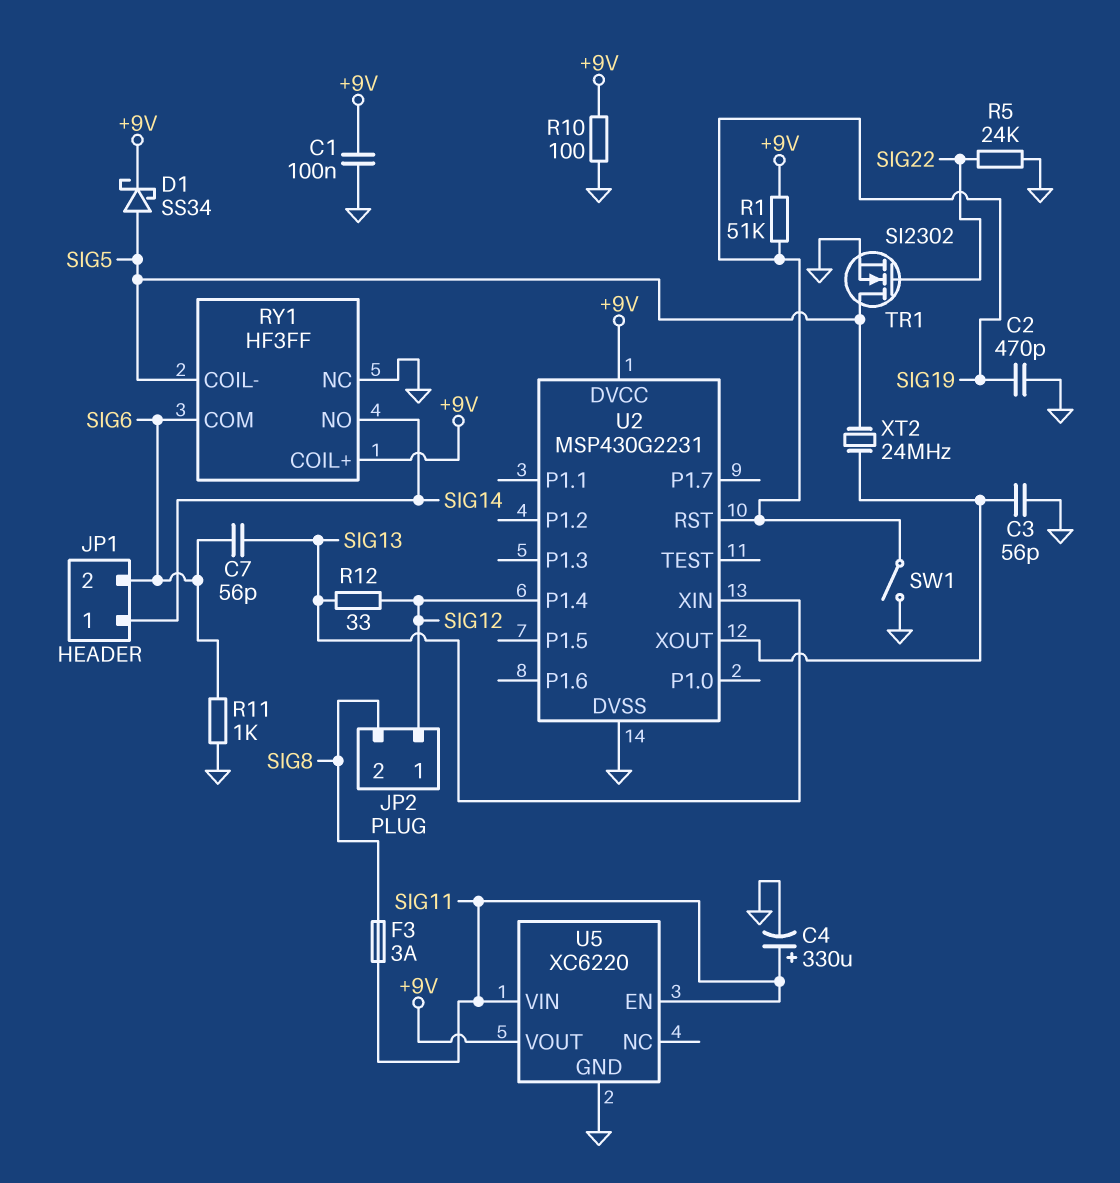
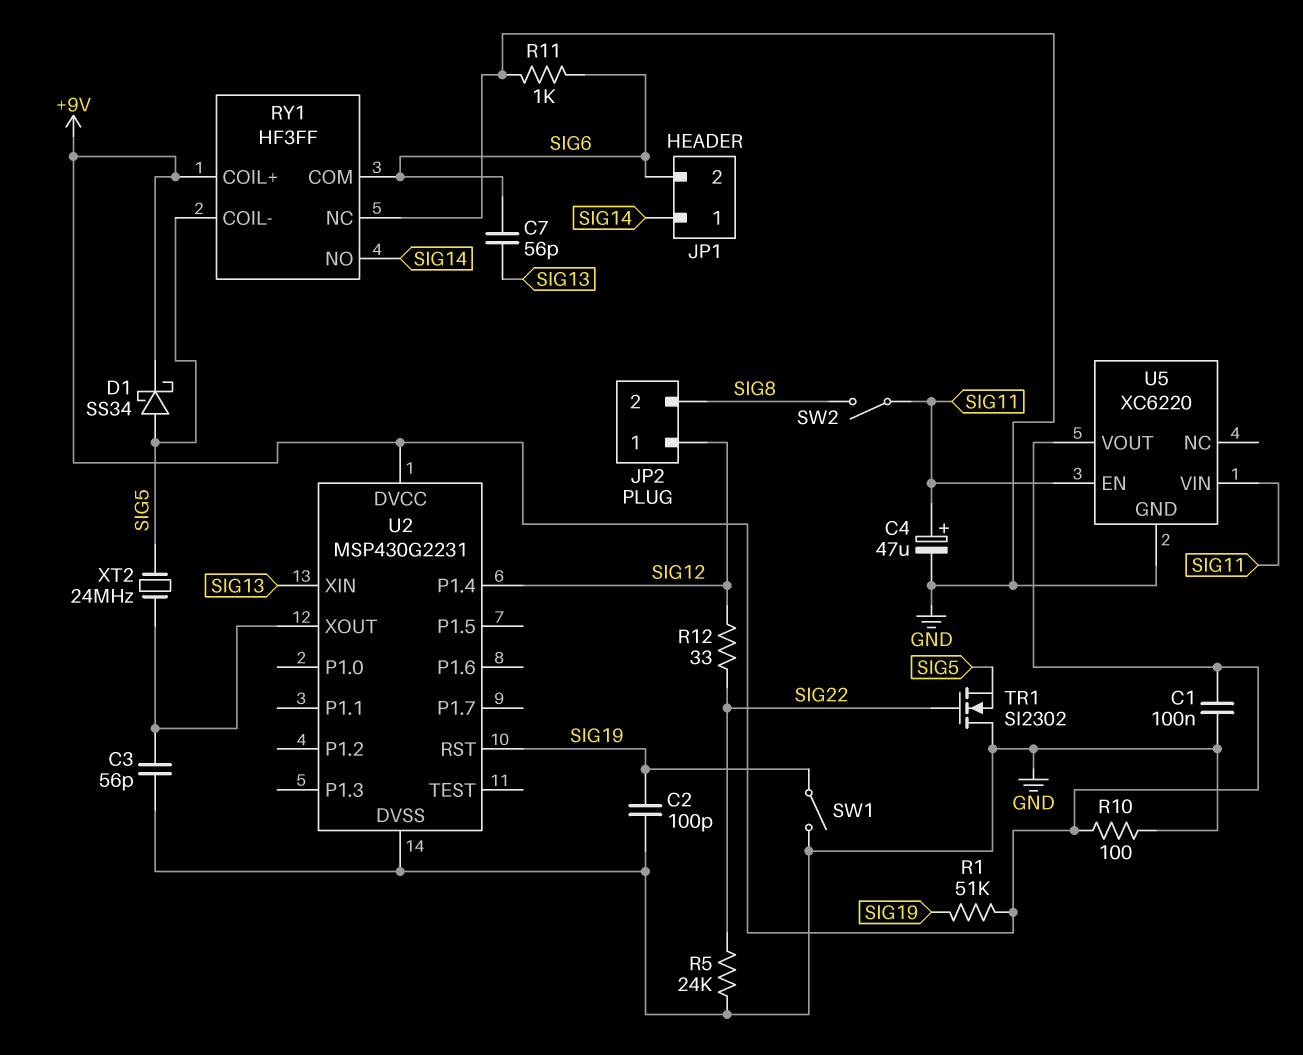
C2: 470pF (GND, SIG19) -> 100pF (GND, SIG19)
C4: 330uF (plus SIG11, minus GND) -> 47uF (plus SIG11, minus GND)
F3: 3A (SIG8, SIG11) -> none
R12: 33 (SIG12, SIG13) -> 33 (SIG12, SIG22)
SW2: none -> switch (SIG8, SIG11)
TR1: NMOS SI2302 (G SIG22, D SIG5, S GND) -> NMOS SI2302 (G SIG22, D GND, S SIG5)

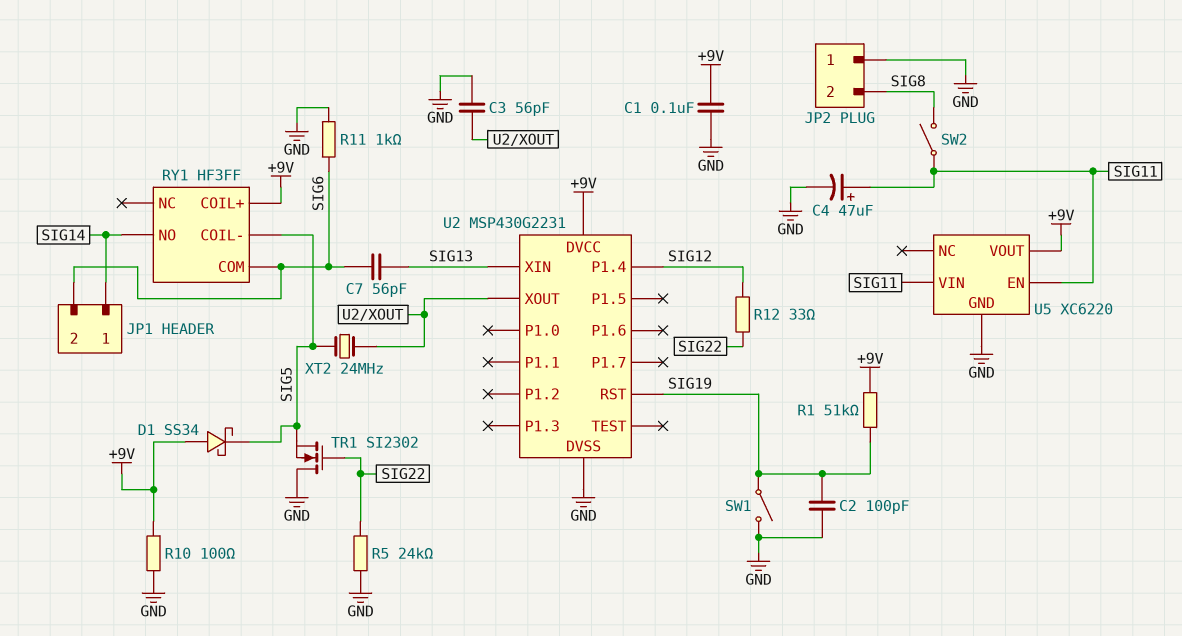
D1: schottky SS34 (A SIG5, K +9V) -> schottky SS34 (A +9V, K SIG5)
JP2 pin 1: SIG12 -> GND
RY1 pin NC: GND -> none

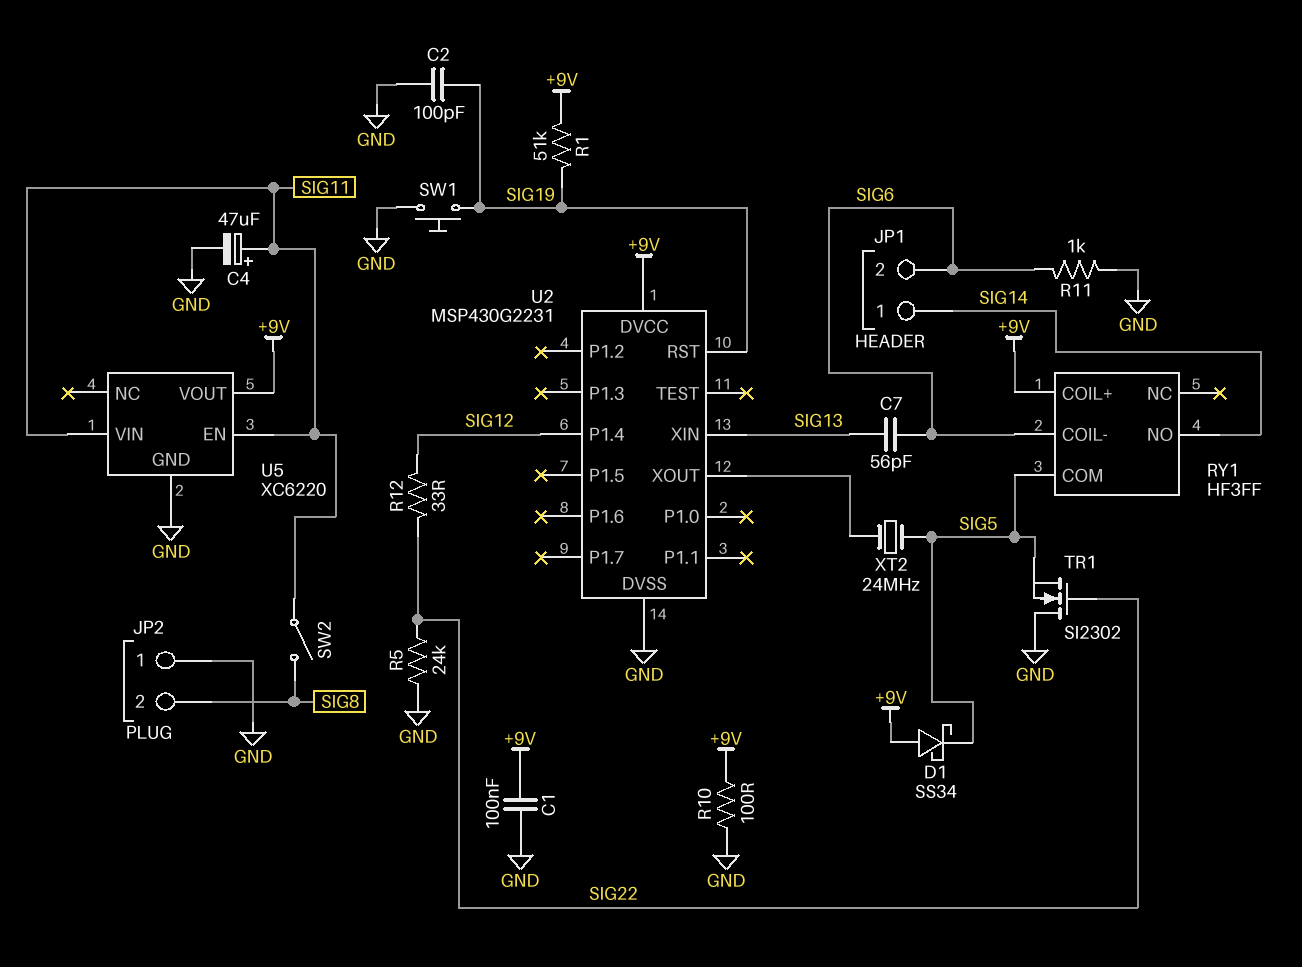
C3: 56pF (GND, U2/XOUT) -> none
RY1 pin COIL-: SIG5 -> SIG6
RY1 pin COM: SIG6 -> SIG5
SW1: switch (GND, SIG19) -> button (GND, SIG19)

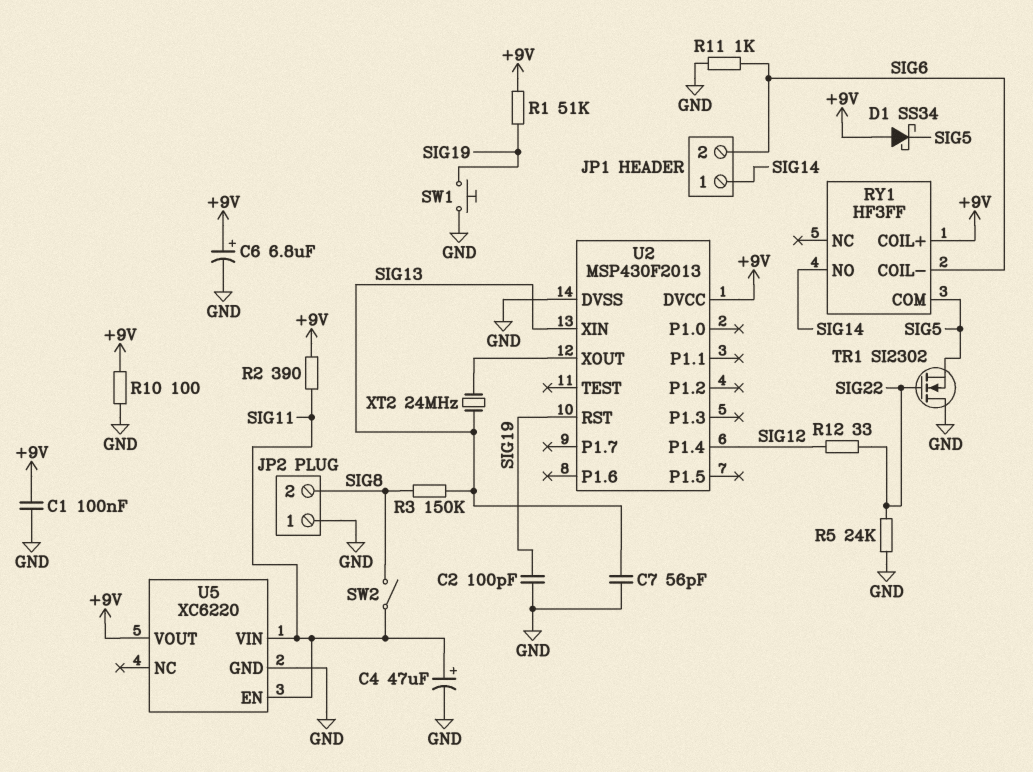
C6: none -> 6.8uF (plus +9V, minus GND)
C7: 56pF (SIG6, SIG13) -> 56pF (GND, SIG13)
R2: none -> 390 (+9V, SIG11)
R3: none -> 150k (SIG8, SIG13)
U2: MSP430G2231 -> MSP430F2013
XT2: 24MHz (SIG5, U2/XOUT) -> 24MHz (SIG13, U2/XOUT)

